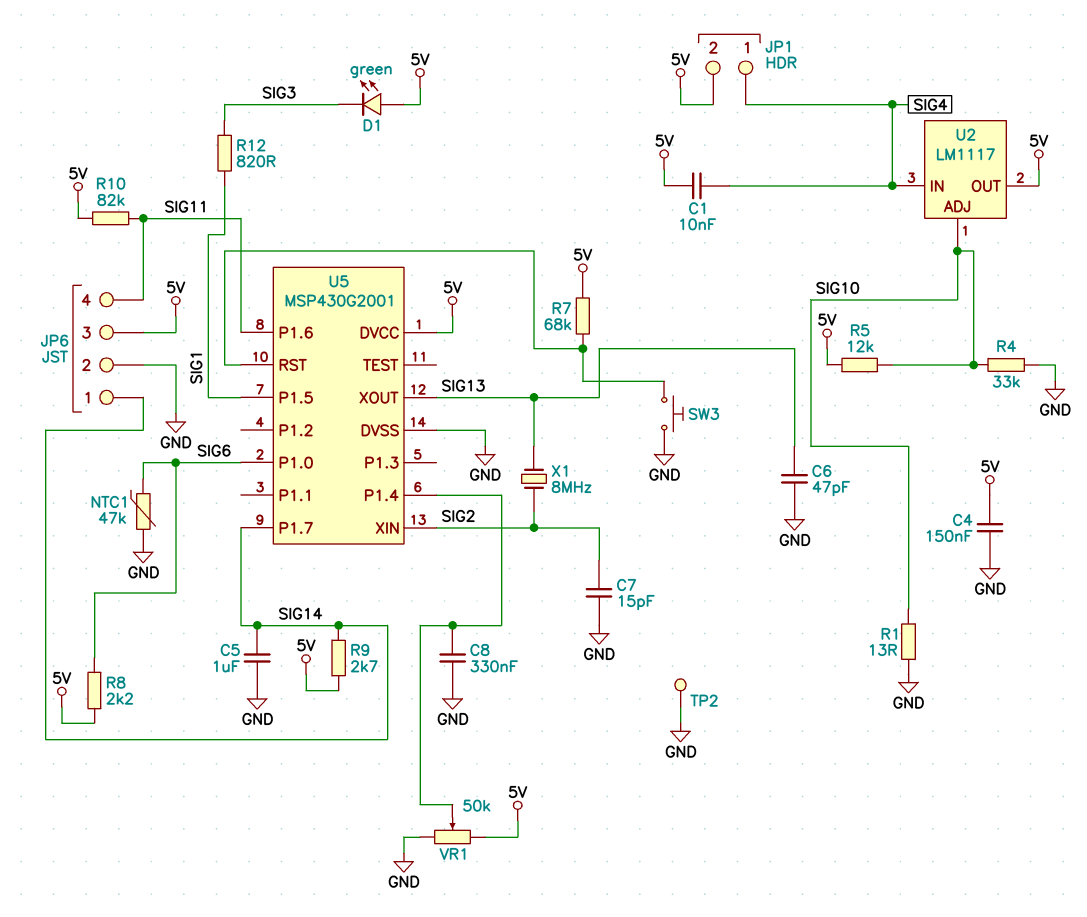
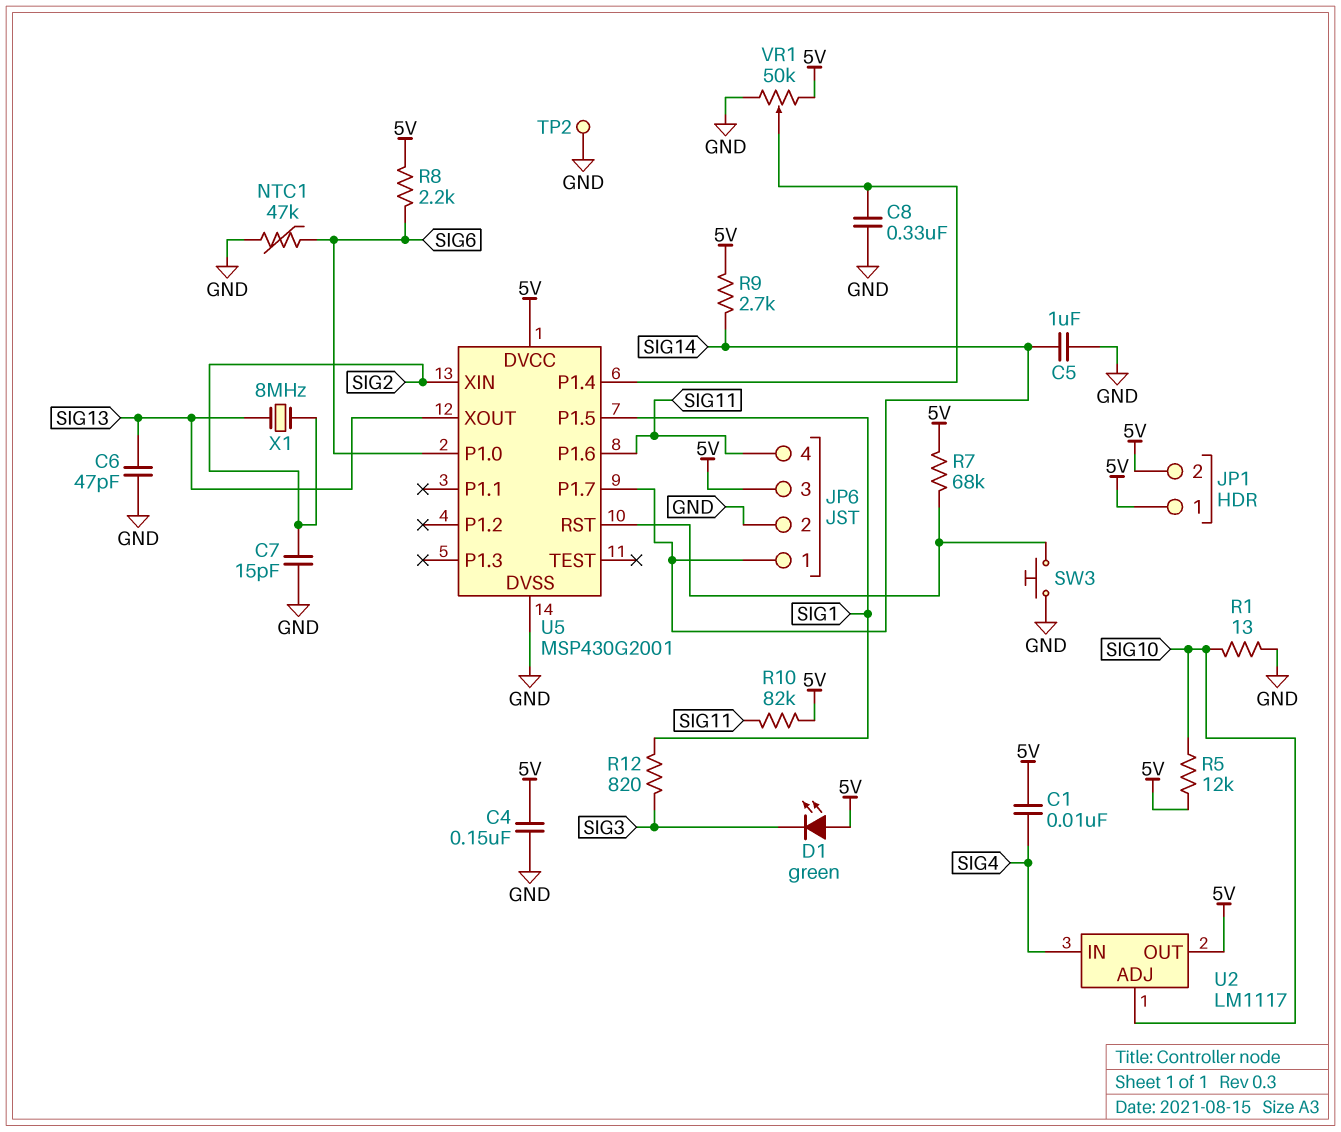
JP1 pin 1: SIG4 -> 5V
R4: 33k (GND, SIG10) -> none

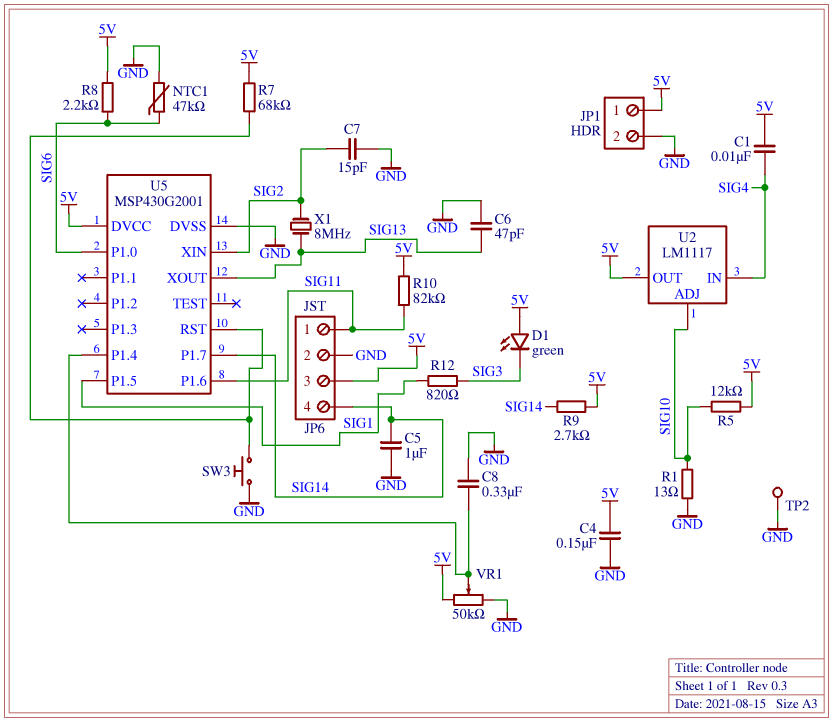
JP1 pin 2: 5V -> GND
JP6 pin 1: SIG14 -> SIG11
JP6 pin 4: SIG11 -> SIG14

